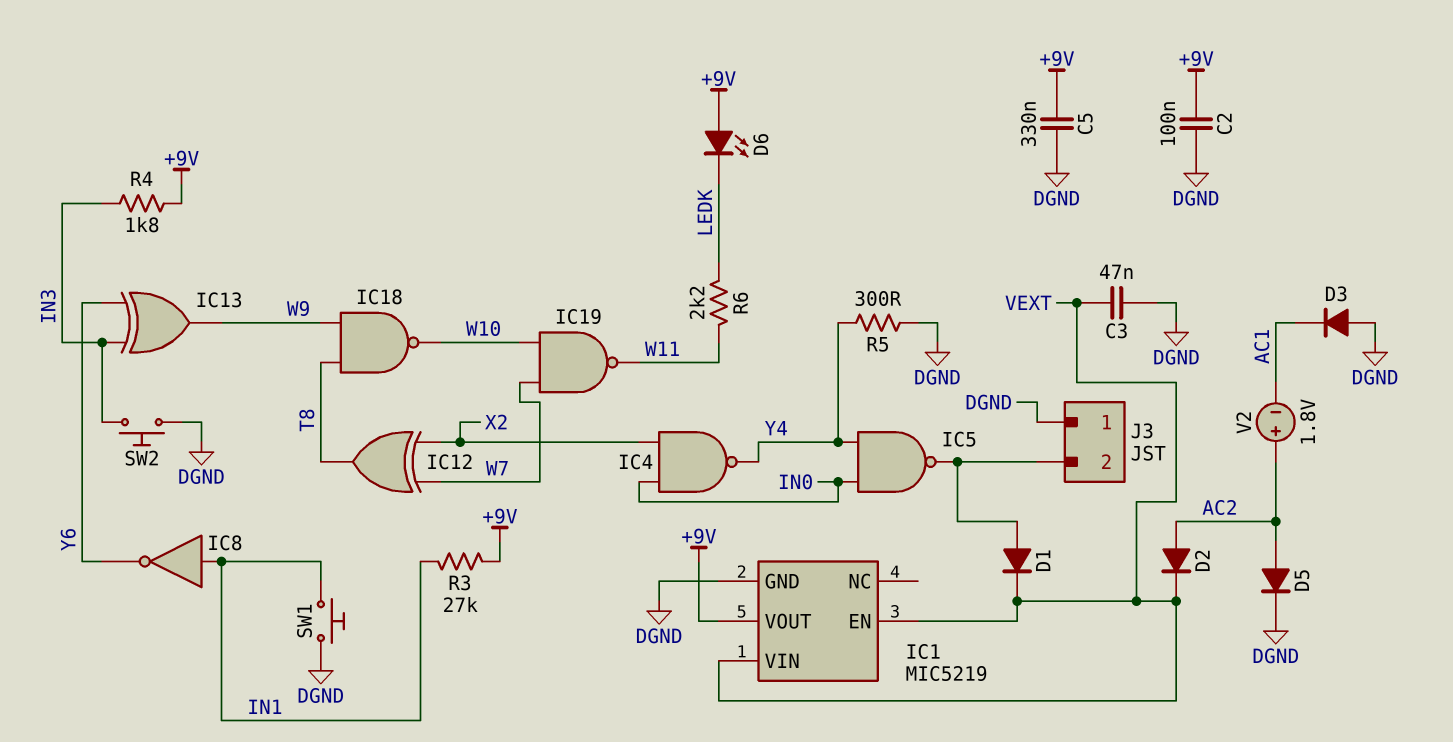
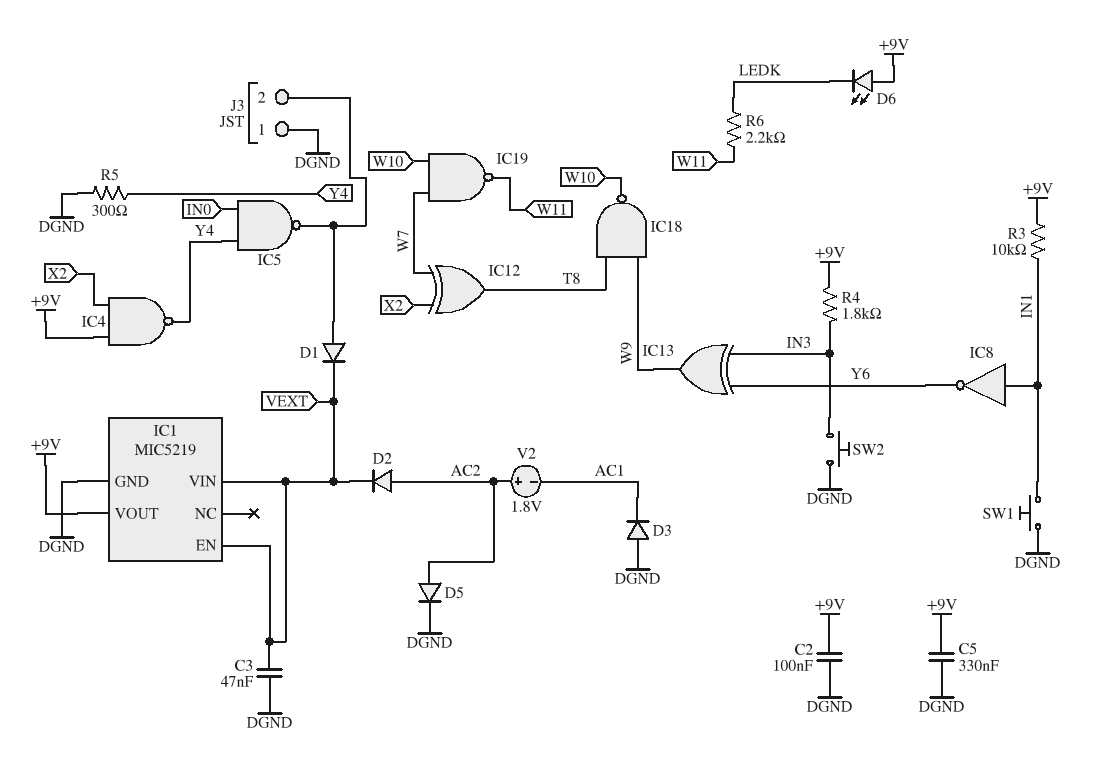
IC4: NAND (in IN0, in X2, out Y4) -> NAND (in +9V, in X2, out Y4)
R3: 27k (+9V, IN1) -> 10k (+9V, IN1)

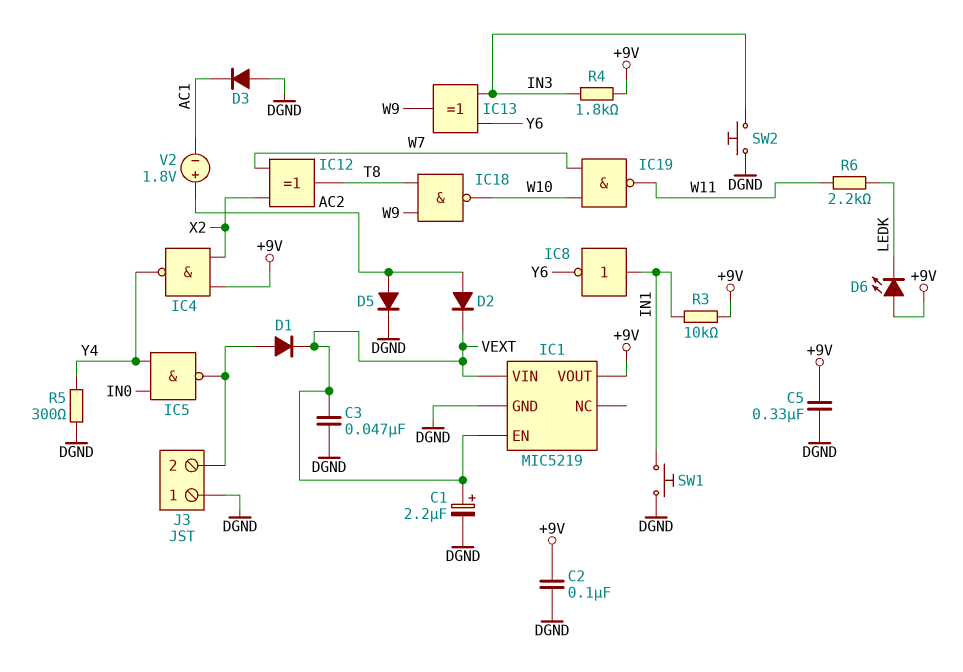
C1: none -> 2.2uF (plus VEXT, minus DGND)

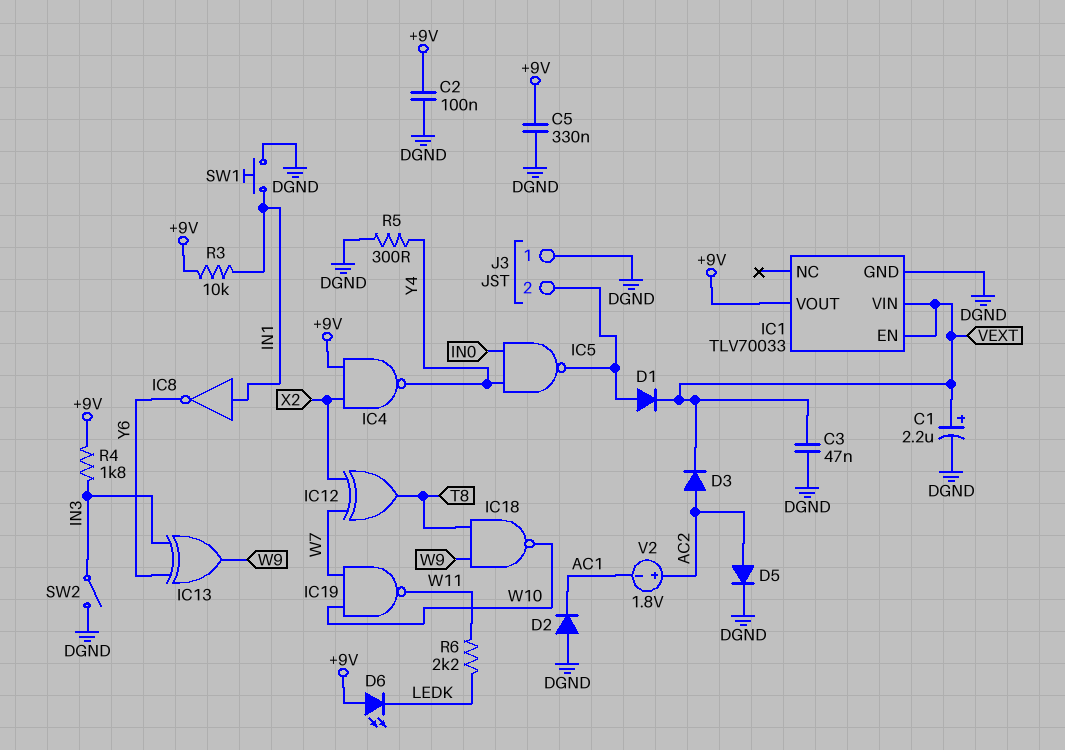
D2: diode (A AC2, K VEXT) -> diode (A DGND, K AC1)
D3: diode (A DGND, K AC1) -> diode (A AC2, K VEXT)
IC1: MIC5219 -> TLV70033
SW2: button (DGND, IN3) -> switch (DGND, IN3)

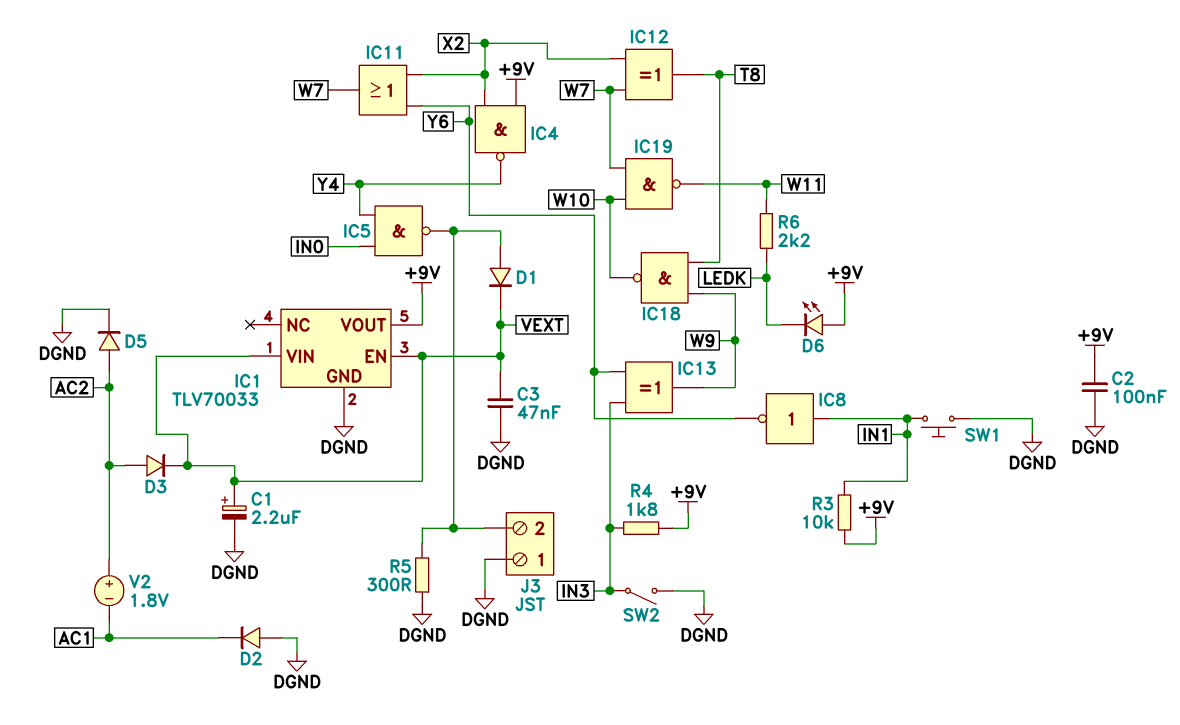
C5: 330nF (+9V, DGND) -> none
IC11: none -> OR (in X2, in Y6, out W7)
R5: 300 (DGND, Y4) -> 300 (DGND, J3/2)

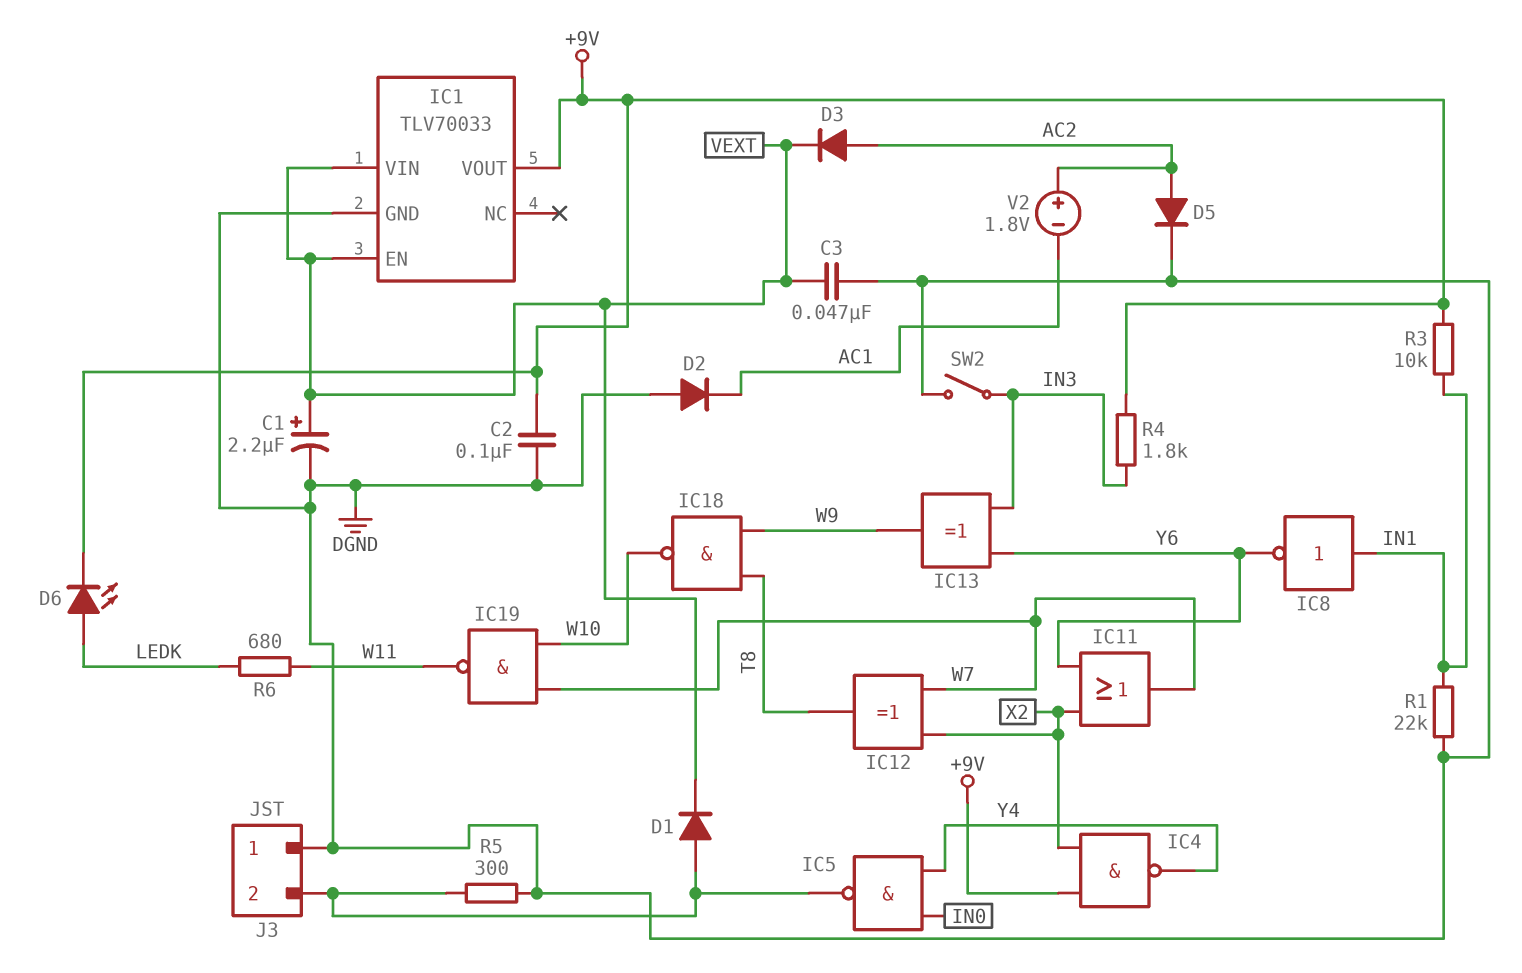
D6: LED (A +9V, K LEDK) -> LED (A LEDK, K +9V)
R1: none -> 22k (DGND, IN1)
R6: 2.2k (LEDK, W11) -> 680 (LEDK, W11)
SW1: button (DGND, IN1) -> none

